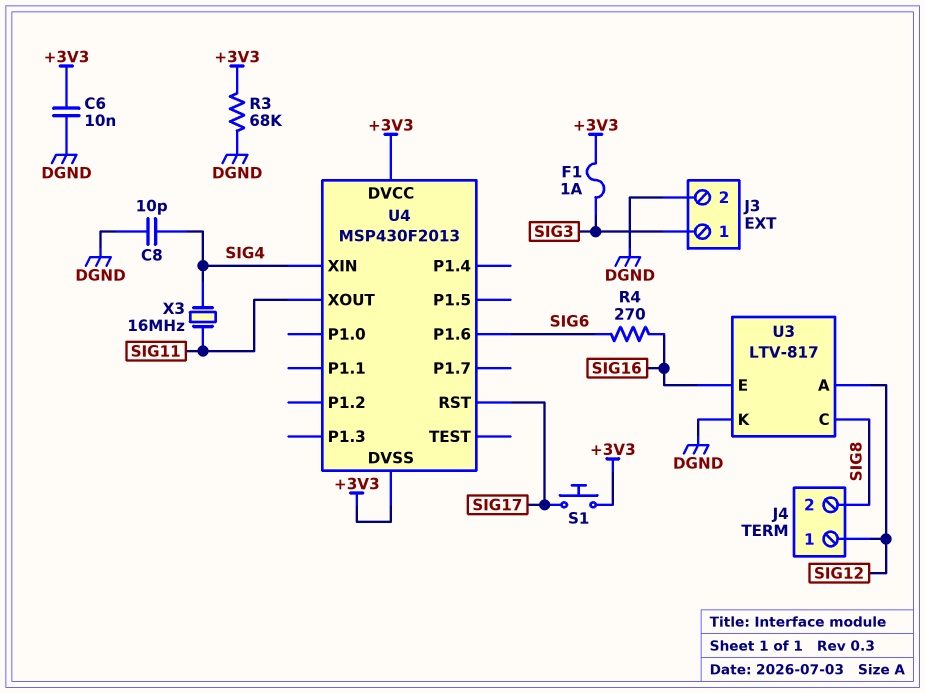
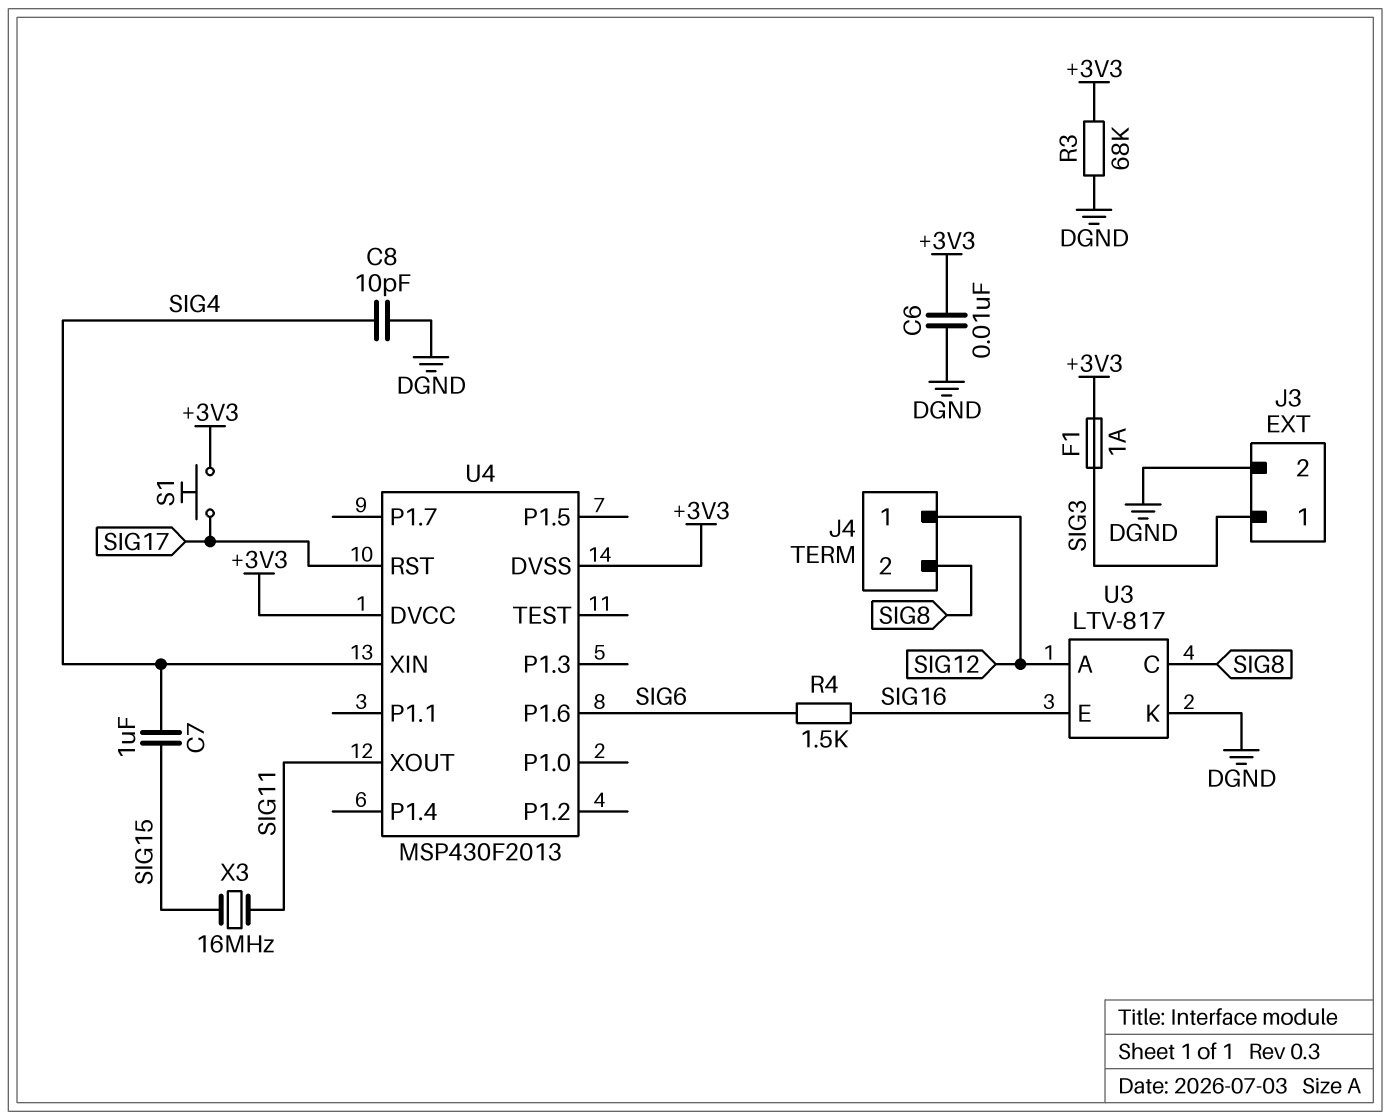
C7: none -> 1uF (SIG4, SIG15)
R4: 270 (SIG6, SIG16) -> 1.5k (SIG6, SIG16)
X3: 16MHz (SIG4, SIG11) -> 16MHz (SIG11, SIG15)

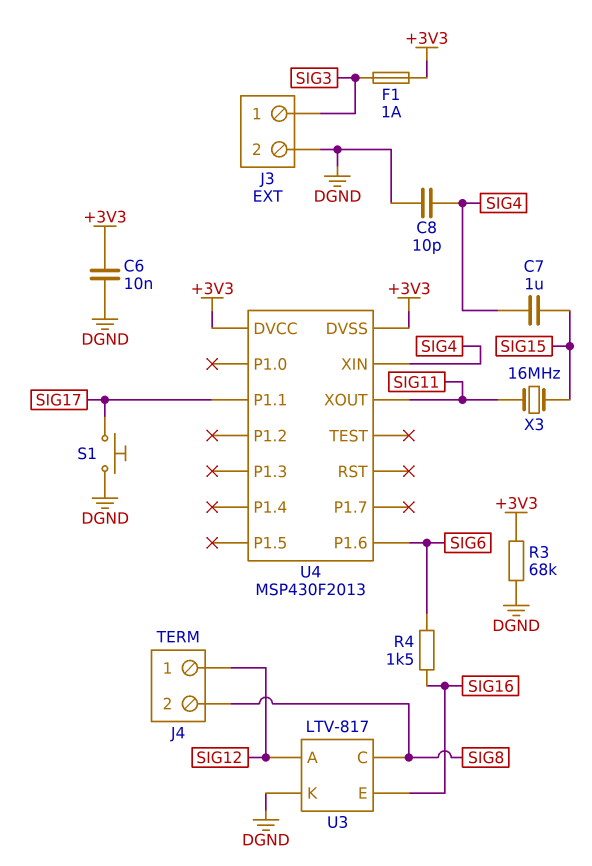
S1: button (+3V3, SIG17) -> button (DGND, SIG17)
U4 pin P1.1: none -> SIG17
U4 pin RST: SIG17 -> none

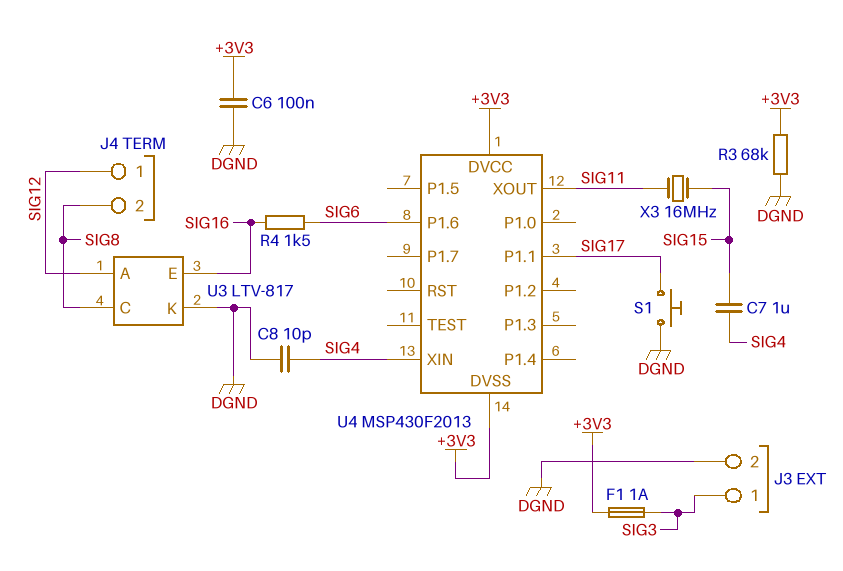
C6: 10nF (+3V3, DGND) -> 100nF (+3V3, DGND)

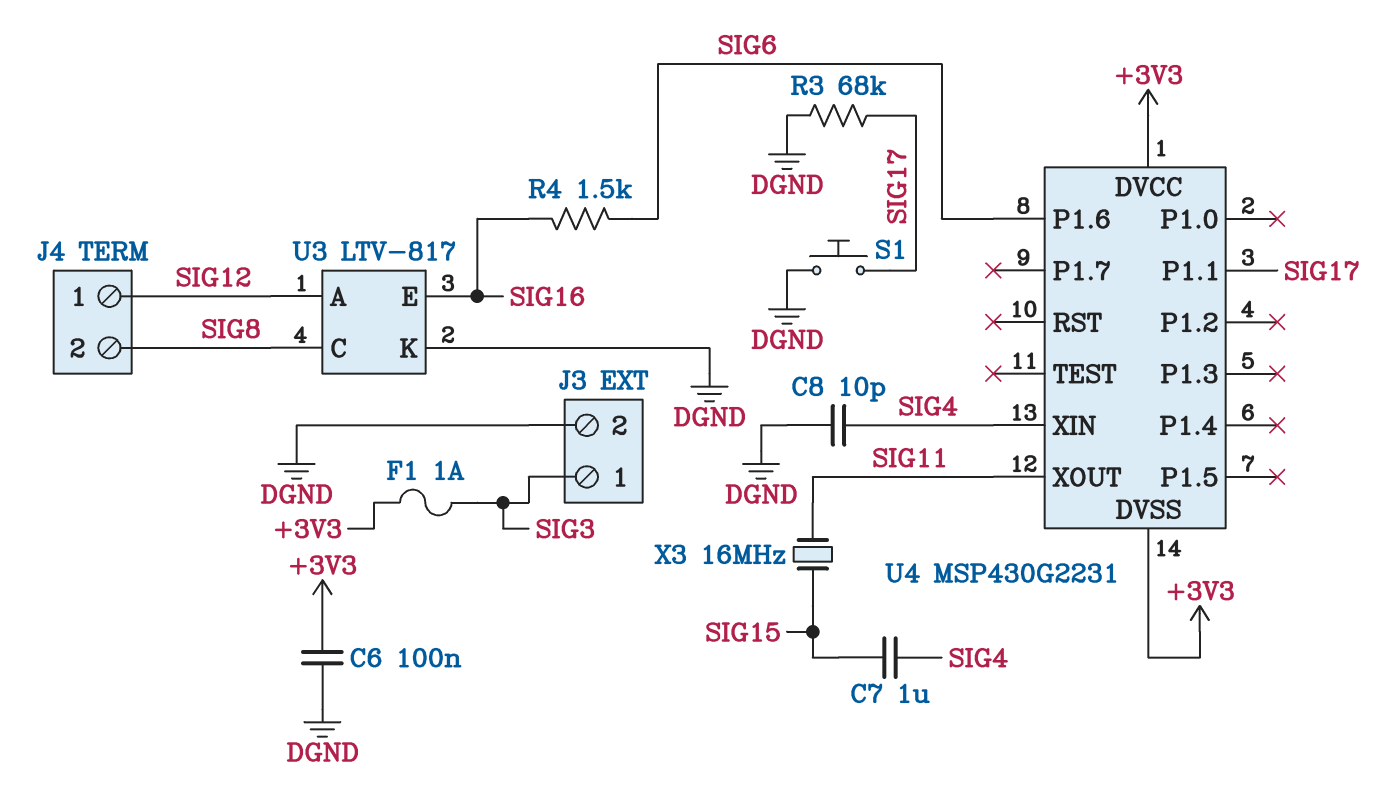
R3: 68k (+3V3, DGND) -> 68k (DGND, SIG17)
U4: MSP430F2013 -> MSP430G2231

